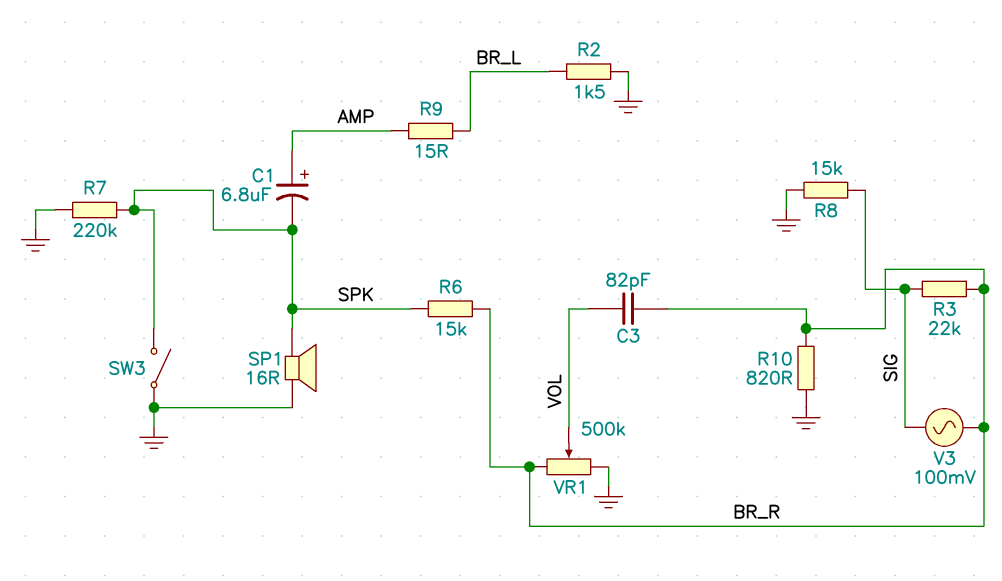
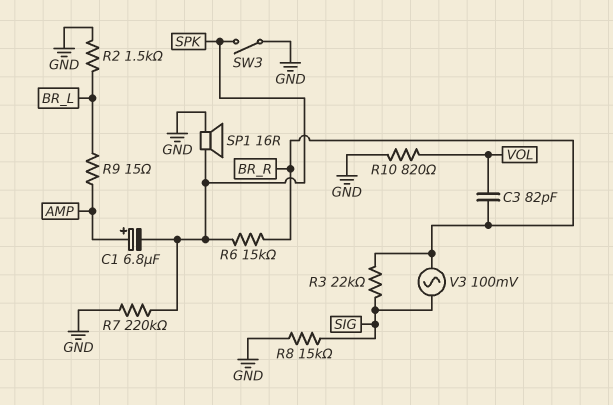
R10: 820 (BR_R, GND) -> 820 (GND, VOL)
VR1: 500k (BR_R, GND, wiper VOL) -> none

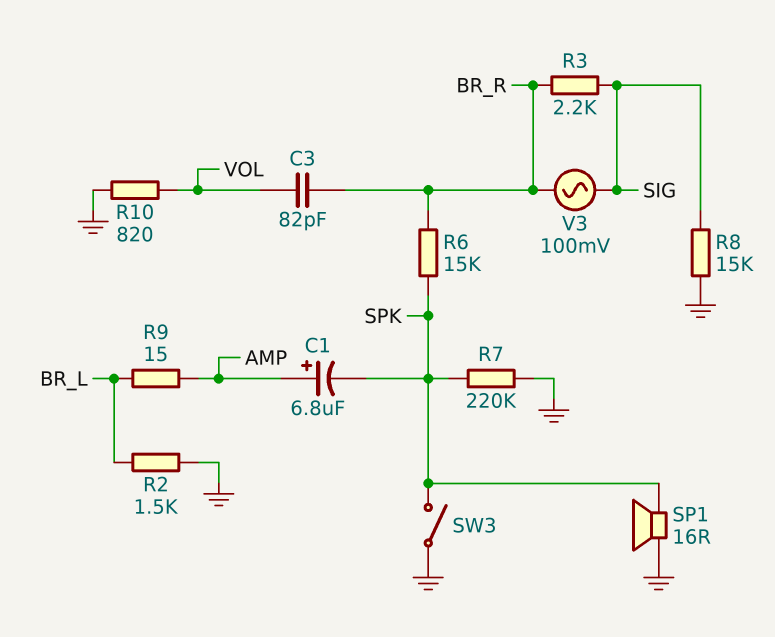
R3: 22k (BR_R, SIG) -> 2.2k (BR_R, SIG)

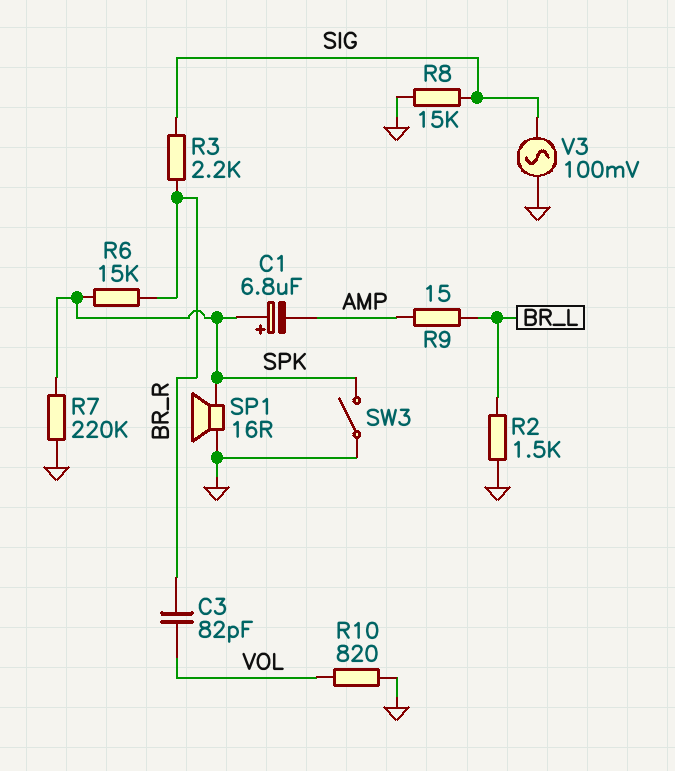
C1: 6.8uF (plus AMP, minus SPK) -> 6.8uF (plus SPK, minus AMP)
V3: AC 100mV (BR_R, SIG) -> AC 100mV (GND, SIG)

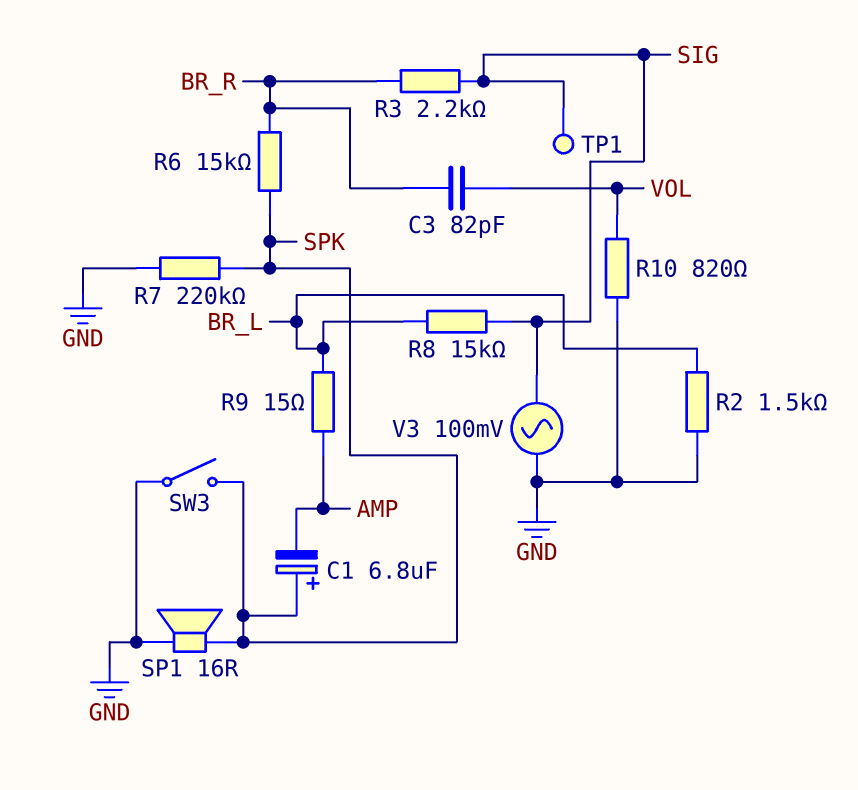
R8: 15k (GND, SIG) -> 15k (BR_L, SIG)
TP1: none -> test point (SIG)

